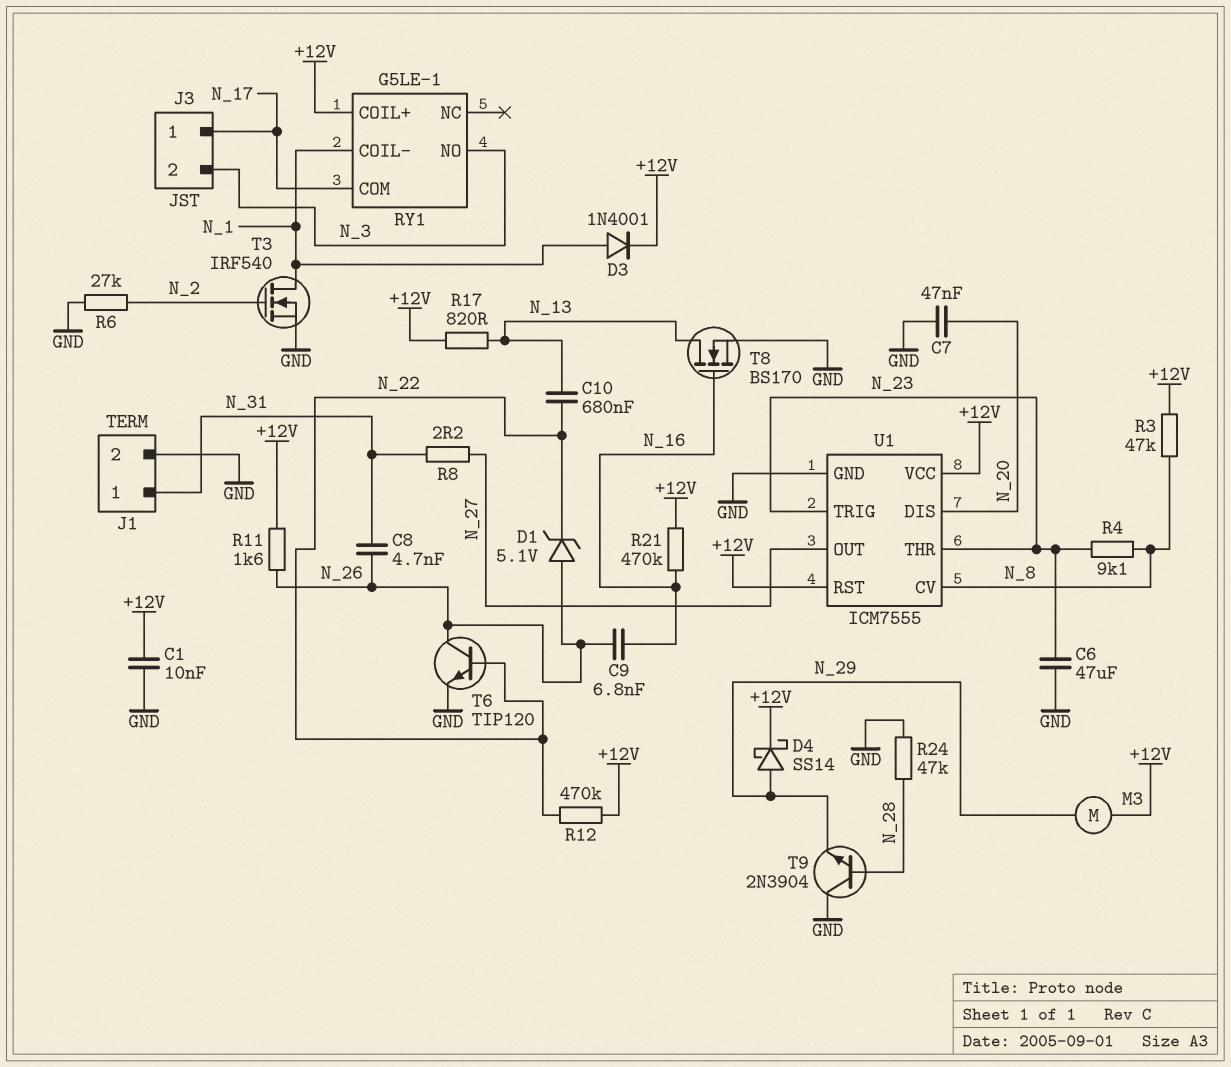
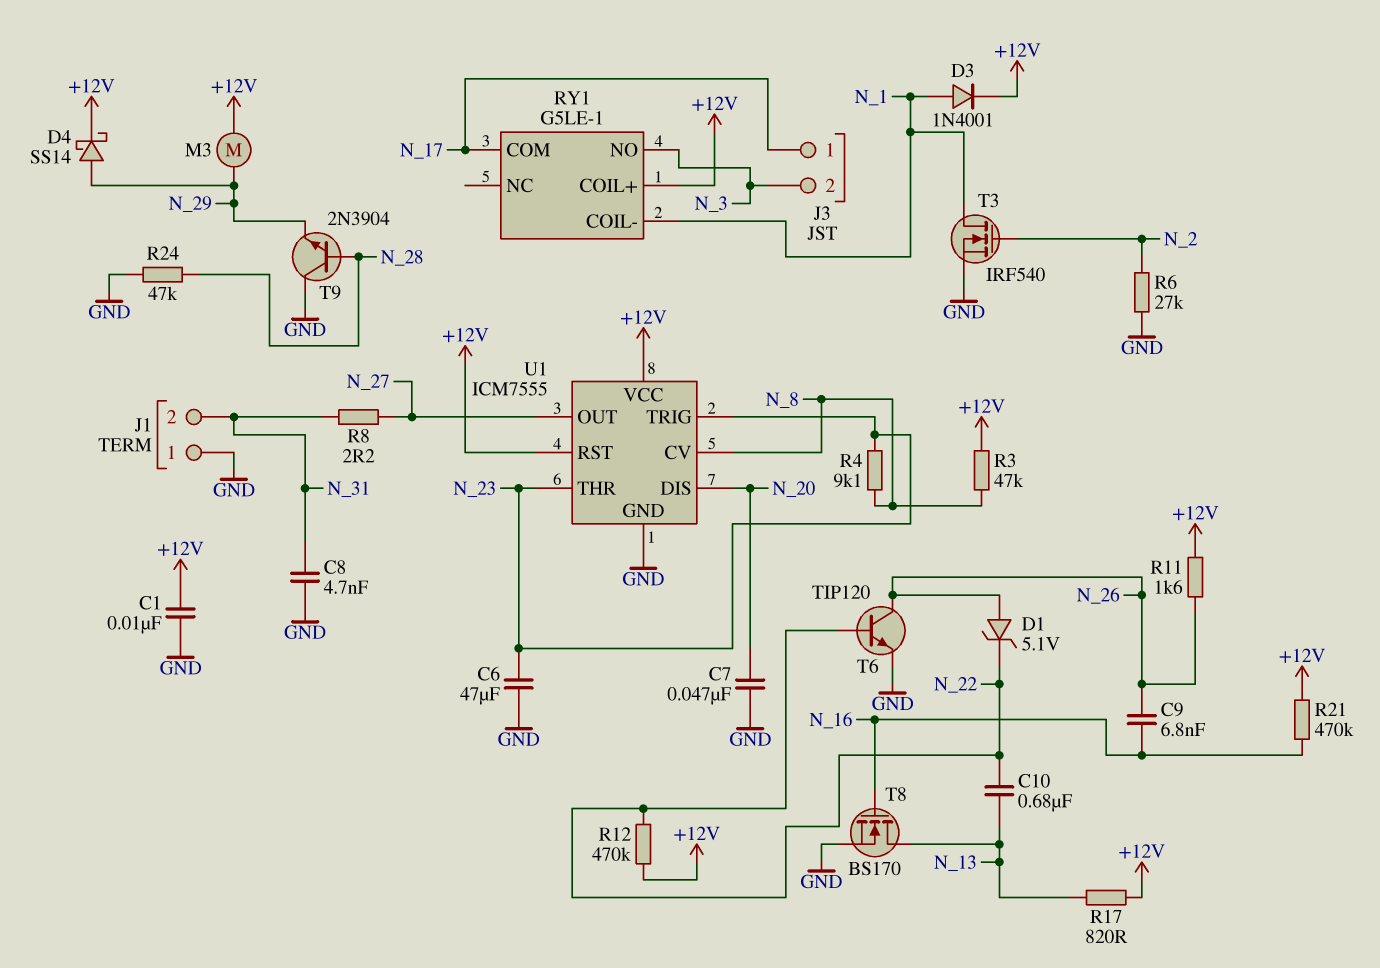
C8: 4.7nF (N_26, N_31) -> 4.7nF (GND, N_31)
J1 pin 1: N_31 -> GND
J1 pin 2: GND -> N_31

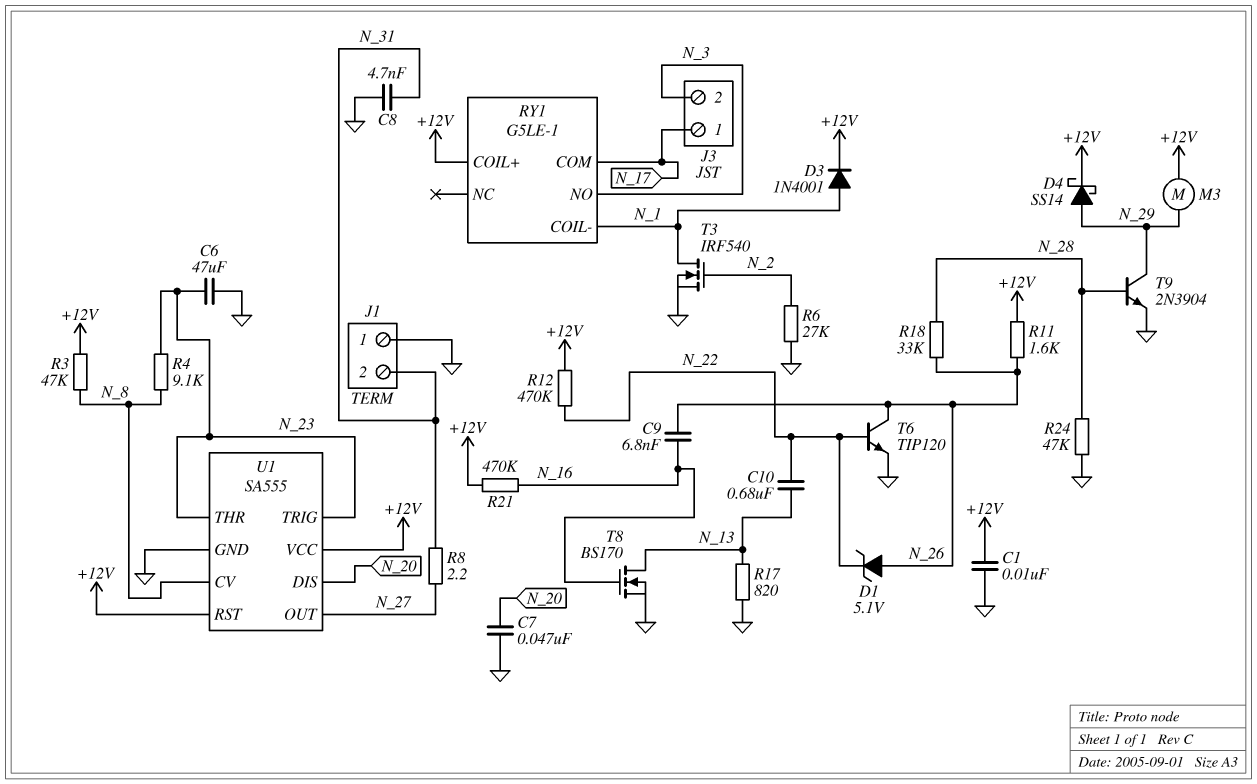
R17: 820 (+12V, N_13) -> 820 (GND, N_13)
R18: none -> 33k (N_26, N_28)
T9: NPN 2N3904 (B N_28, C GND, E N_29) -> NPN 2N3904 (B N_28, C N_29, E GND)
U1: ICM7555 -> SA555

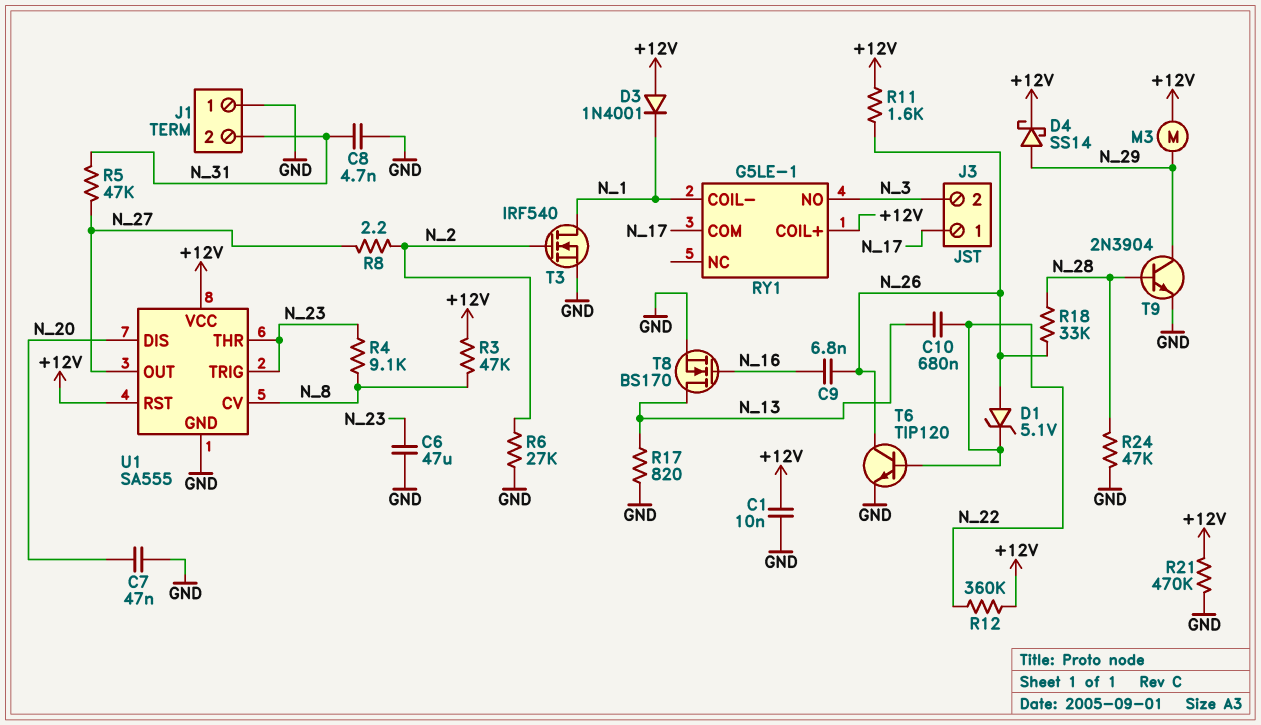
D3: diode 1N4001 (A N_1, K +12V) -> diode 1N4001 (A +12V, K N_1)
R5: none -> 47k (N_27, N_31)
R8: 2.2 (N_27, N_31) -> 2.2 (N_2, N_27)
R12: 470k (+12V, N_22) -> 360k (+12V, N_22)
R21: 470k (+12V, N_16) -> 470k (+12V, GND)

